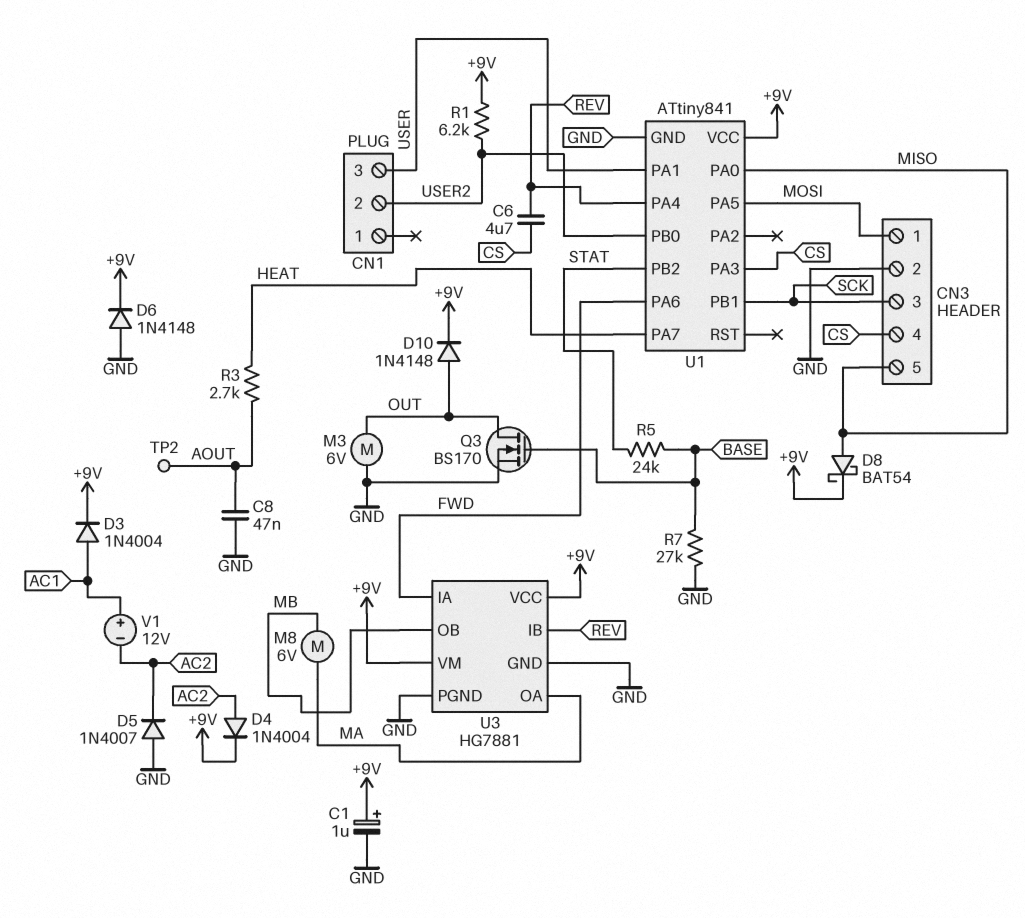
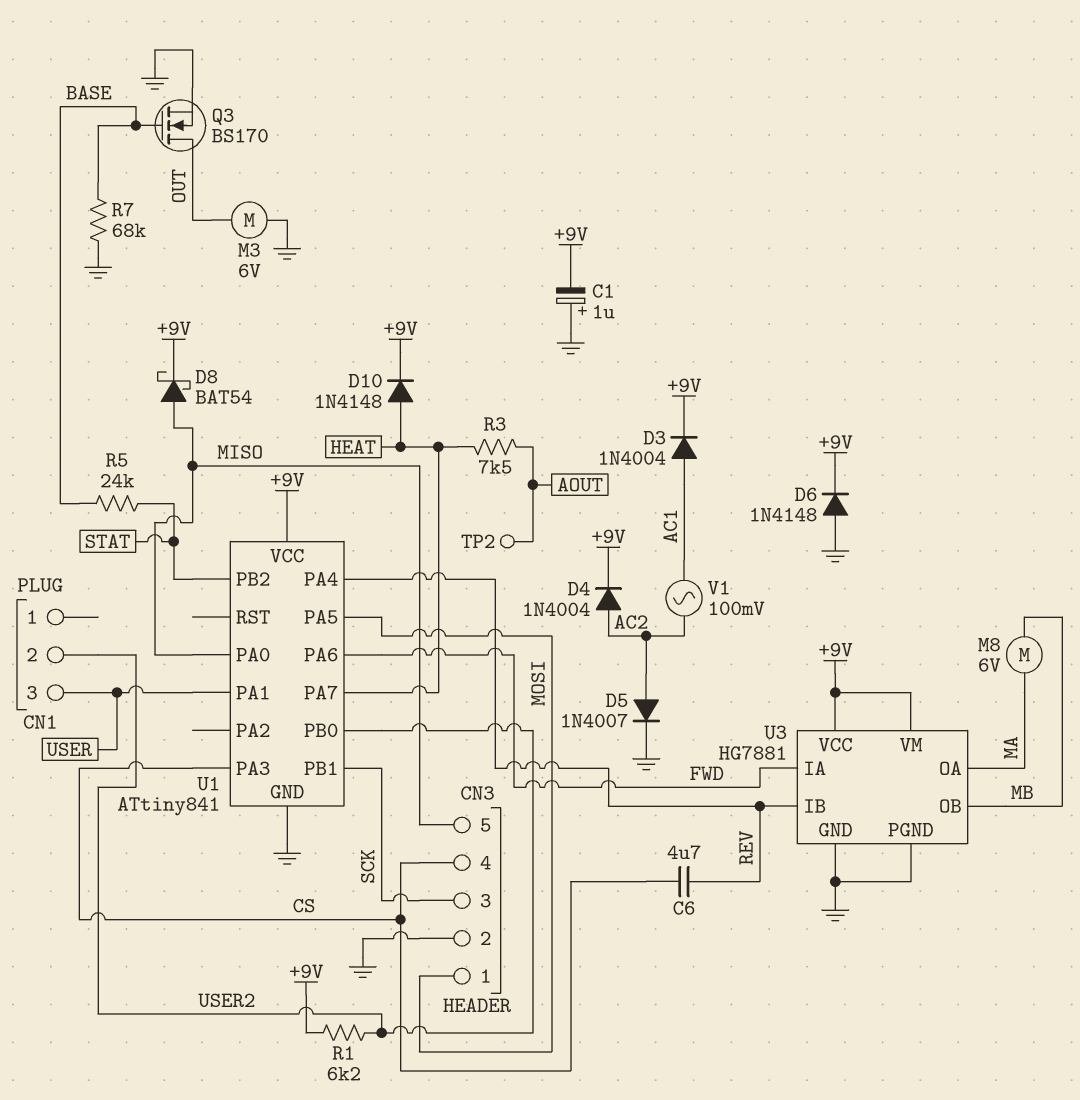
C1: 1uF (plus +9V, minus GND) -> 1uF (plus GND, minus +9V)
C8: 47nF (AOUT, GND) -> none
D5: diode 1N4007 (A GND, K AC2) -> diode 1N4007 (A AC2, K GND)
D10: diode 1N4148 (A OUT, K +9V) -> diode 1N4148 (A HEAT, K +9V)
R3: 2.7k (AOUT, HEAT) -> 7.5k (AOUT, HEAT)
R7: 27k (BASE, GND) -> 68k (BASE, GND)
V1: 12V (plus AC1, minus AC2) -> AC 100mV (AC1, AC2)

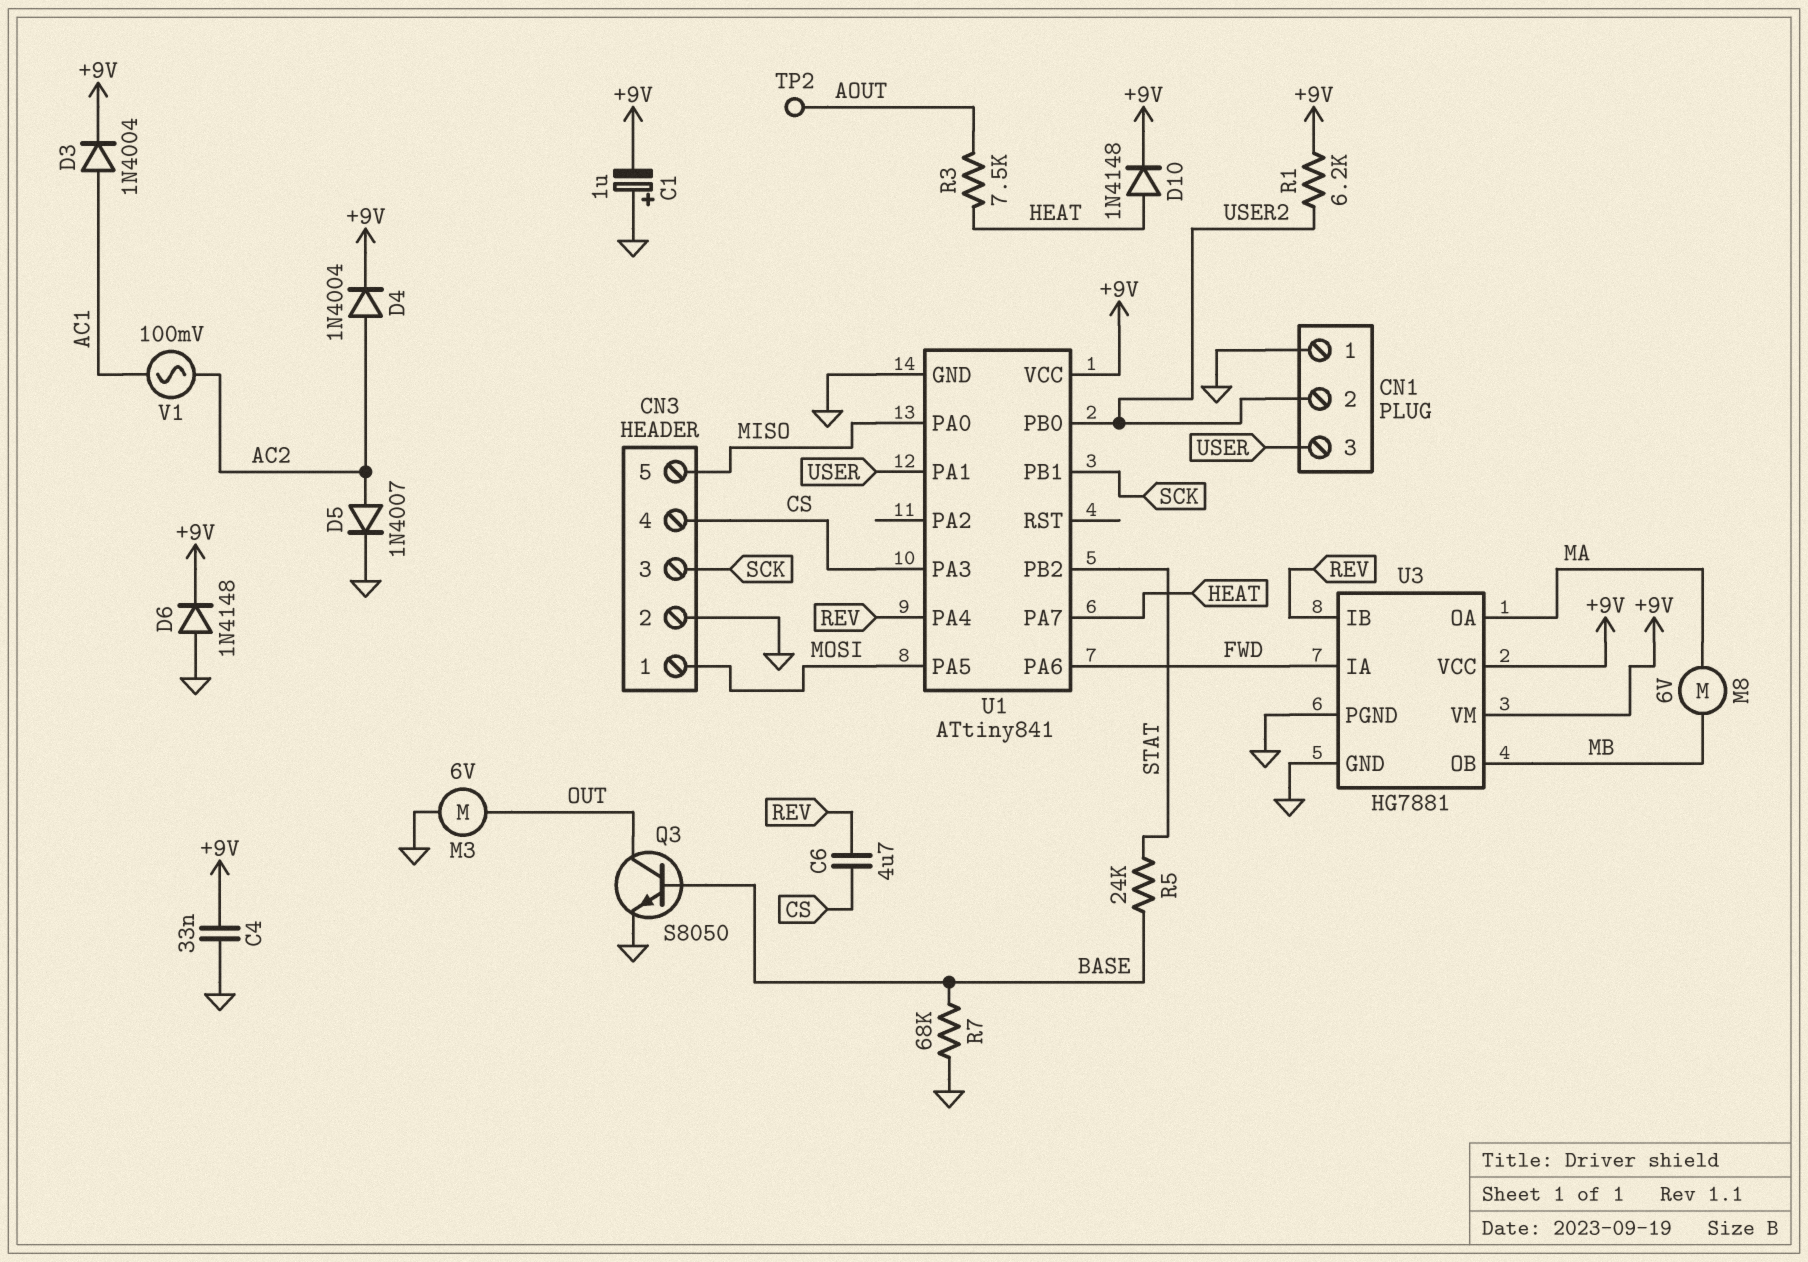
C4: none -> 33nF (+9V, GND)
CN1 pin 1: none -> GND
D8: schottky BAT54 (A MISO, K +9V) -> none
Q3: NMOS BS170 (G BASE, D OUT, S GND) -> NPN S8050 (B BASE, C OUT, E GND)

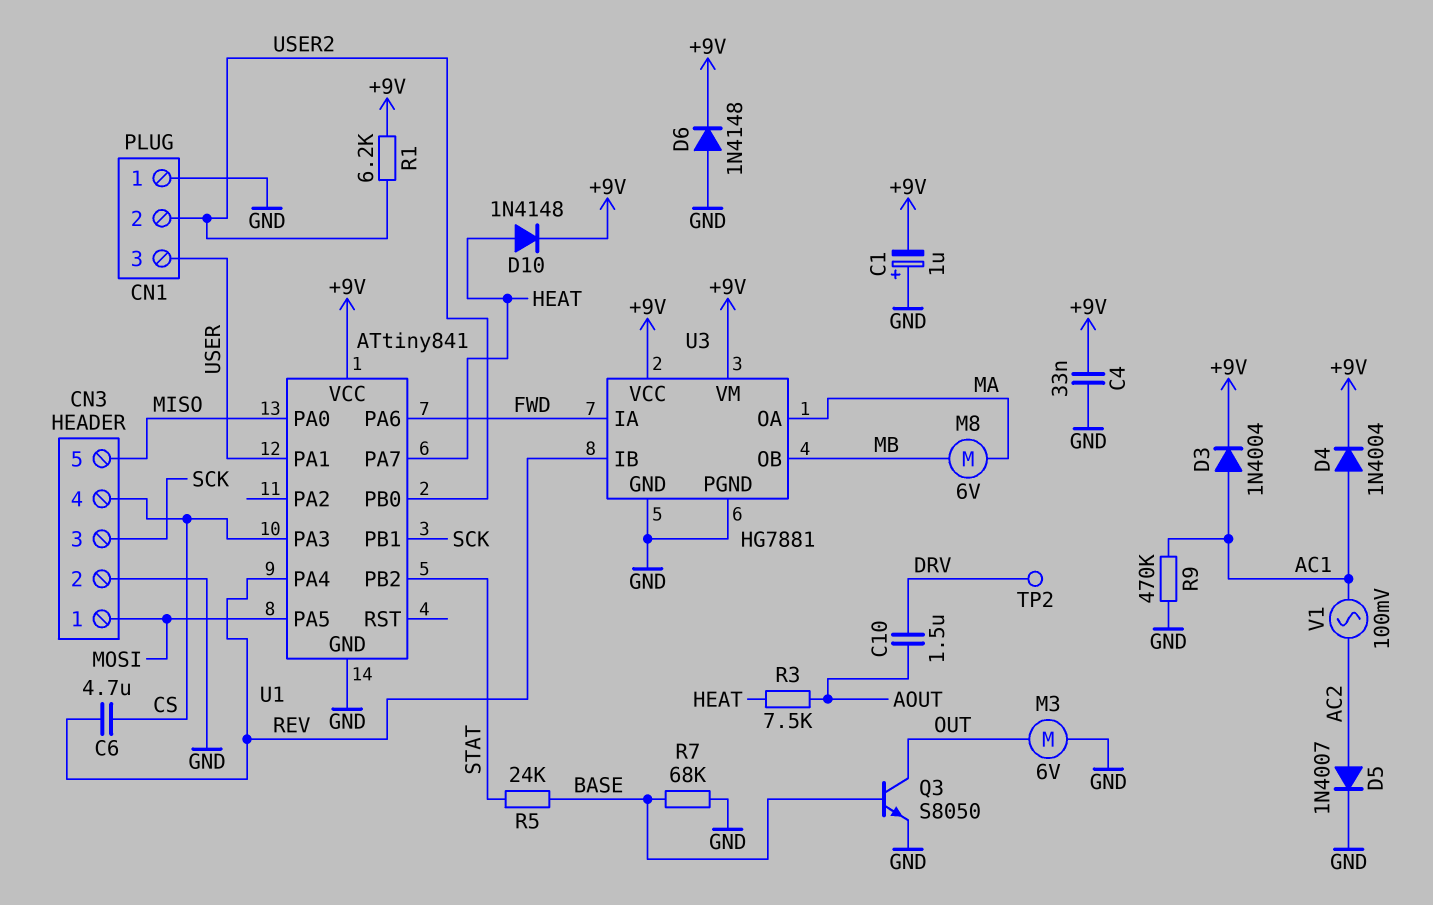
C10: none -> 1.5uF (AOUT, DRV)
D4: diode 1N4004 (A AC2, K +9V) -> diode 1N4004 (A AC1, K +9V)
R9: none -> 470k (AC1, GND)
TP2: test point (AOUT) -> test point (DRV)

